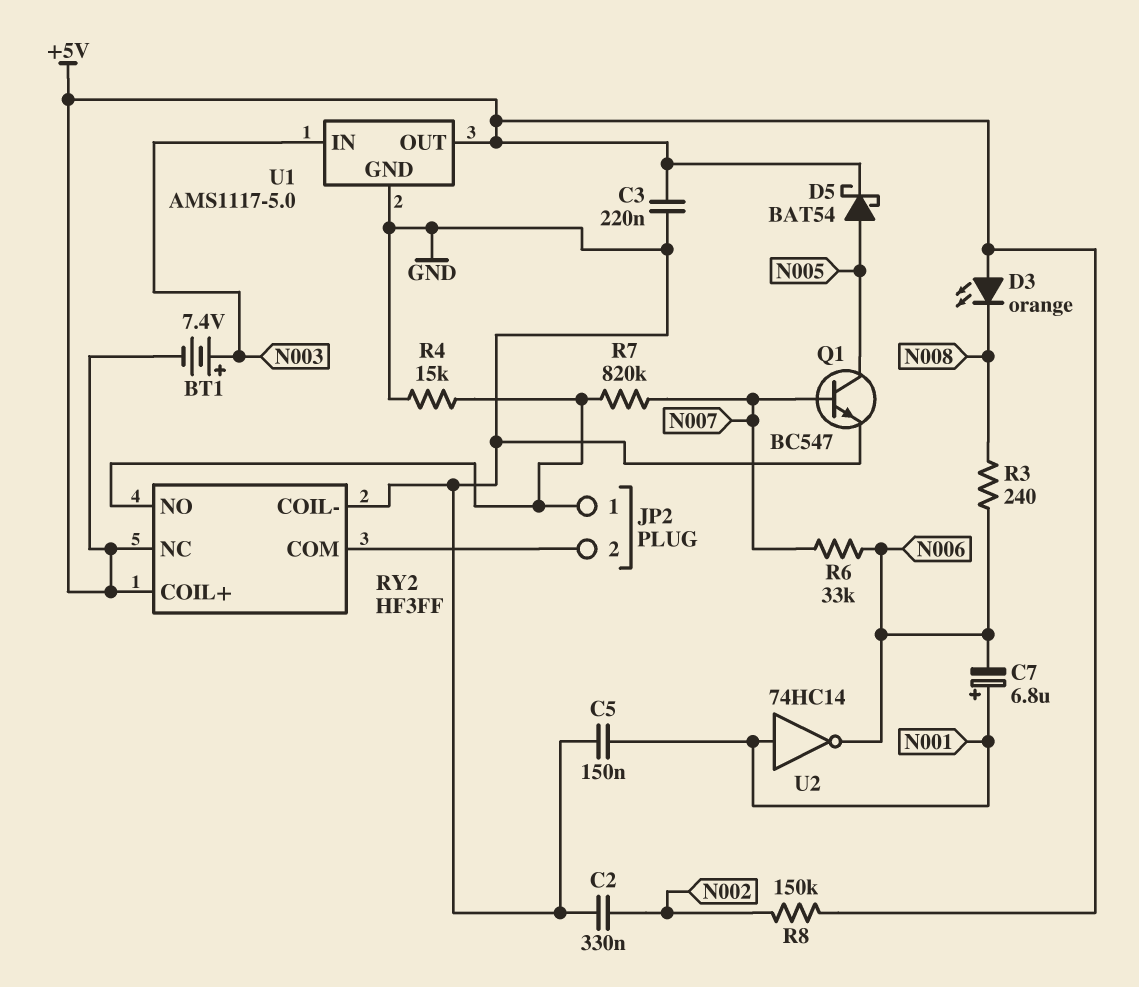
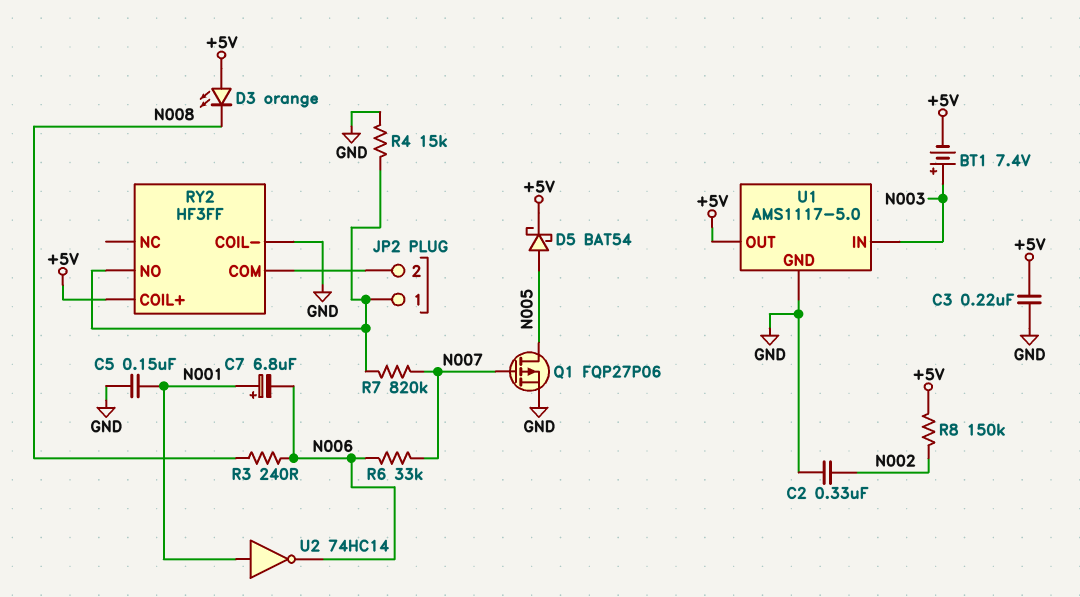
Q1: NPN BC547 (B N007, C N005, E GND) -> PMOS FQP27P06 (G N007, D N005, S GND)
RY2 pin NC: +5V -> none

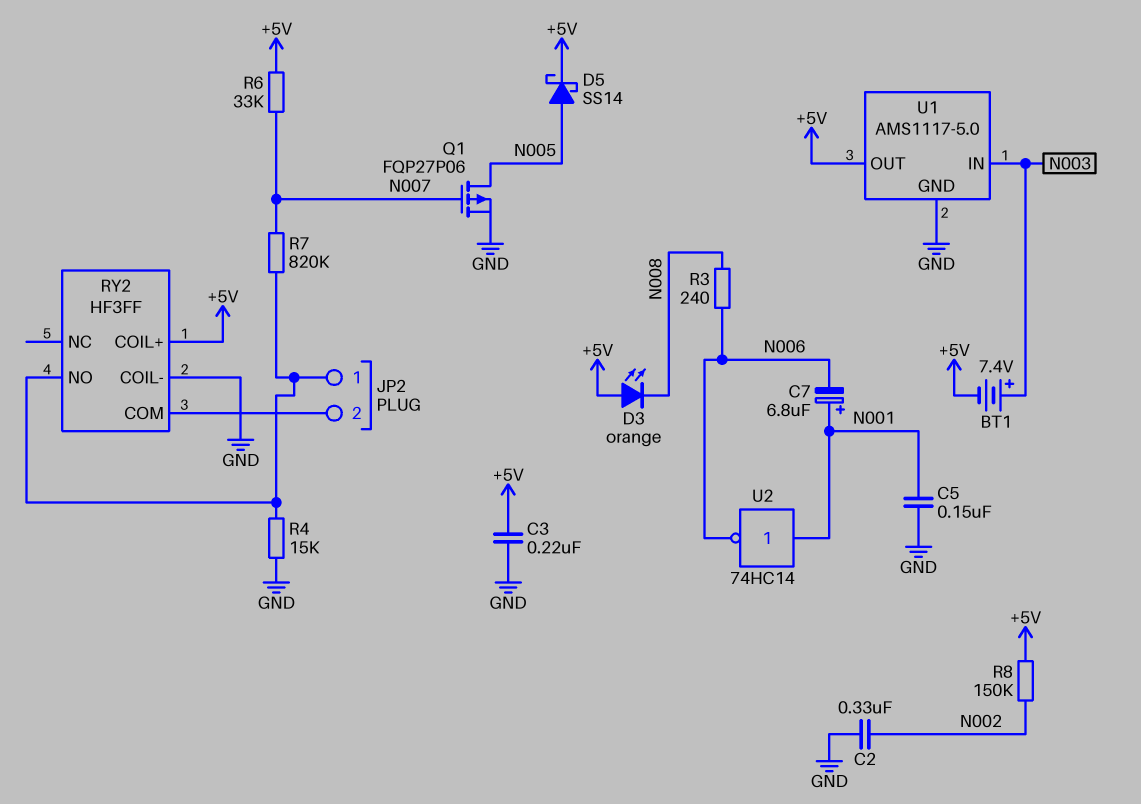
D5: schottky BAT54 (A N005, K +5V) -> schottky SS14 (A N005, K +5V)
R6: 33k (N006, N007) -> 33k (+5V, N007)

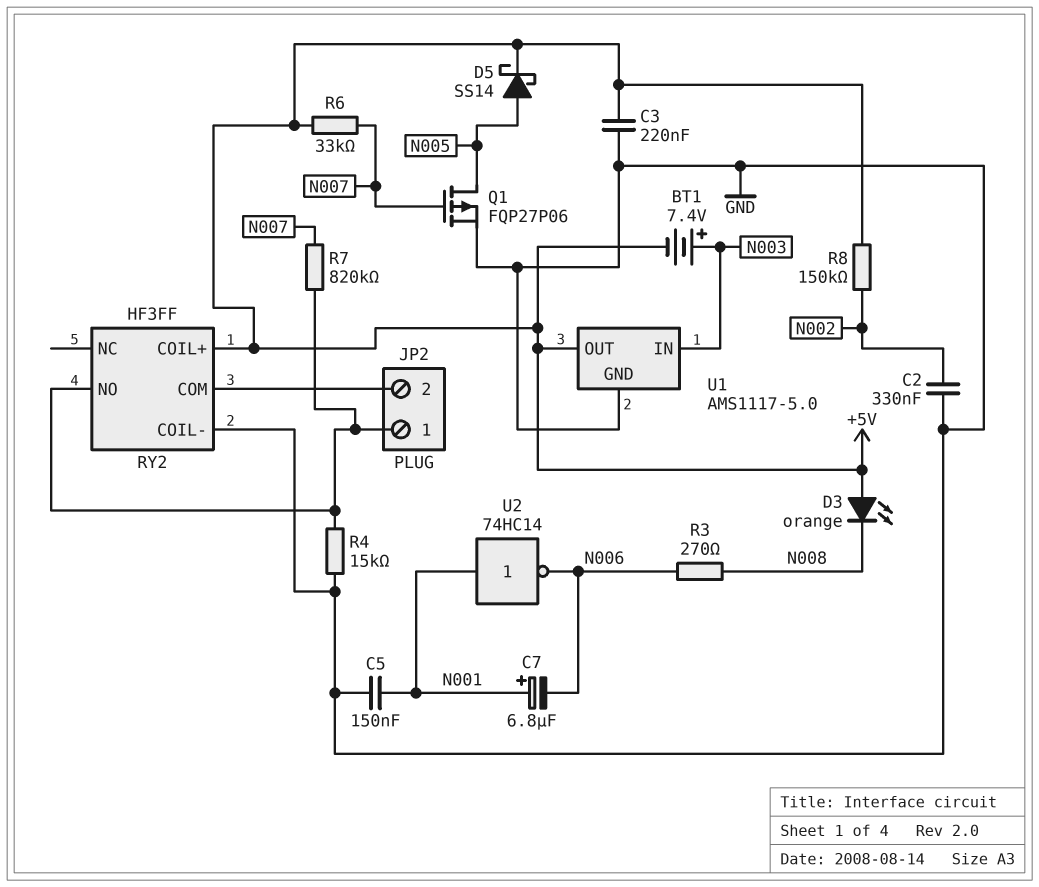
R3: 240 (N006, N008) -> 270 (N006, N008)

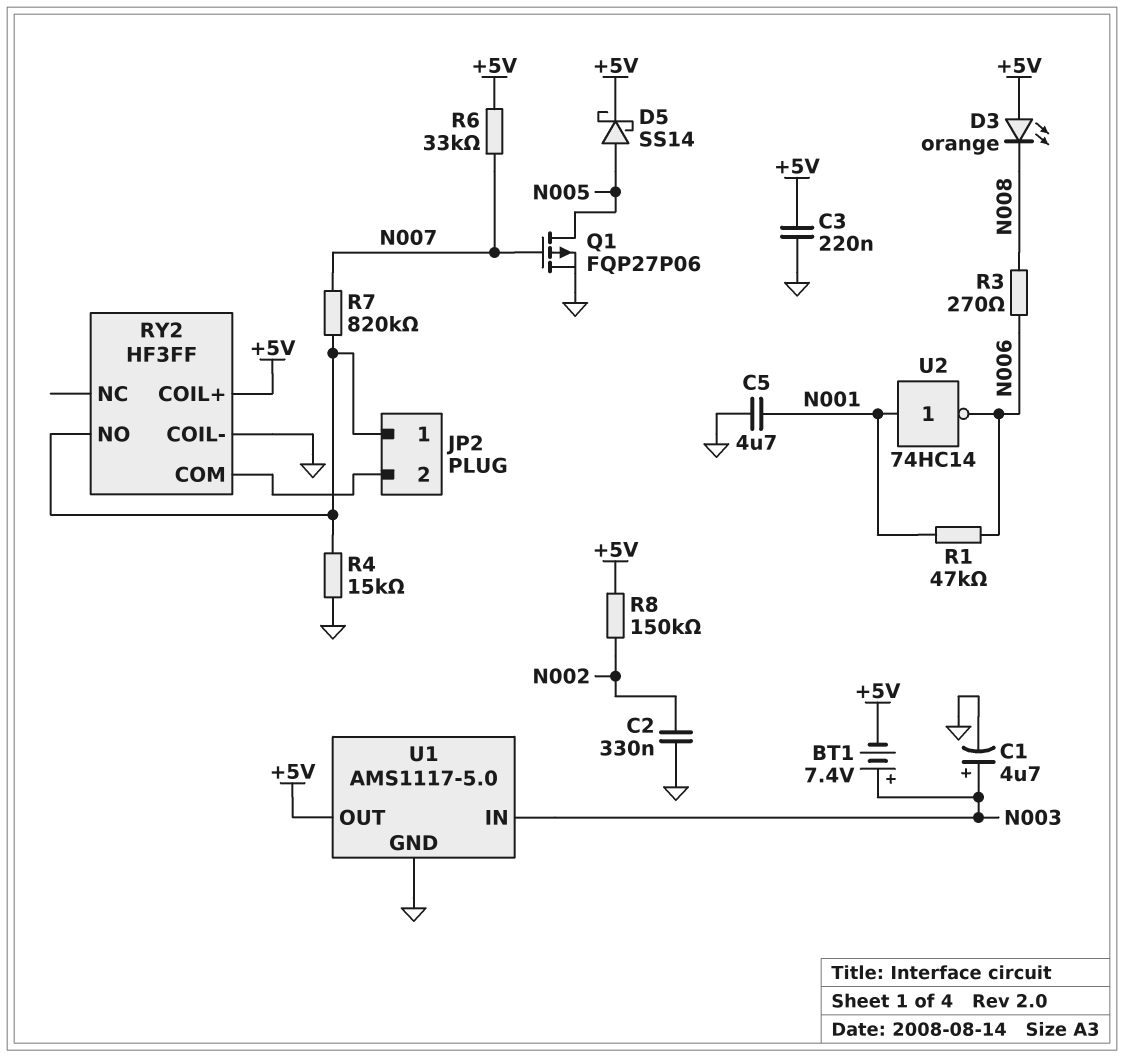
C1: none -> 4.7uF (plus N003, minus GND)
C5: 150nF (GND, N001) -> 4.7uF (GND, N001)
C7: 6.8uF (plus N001, minus N006) -> none
R1: none -> 47k (N001, N006)

